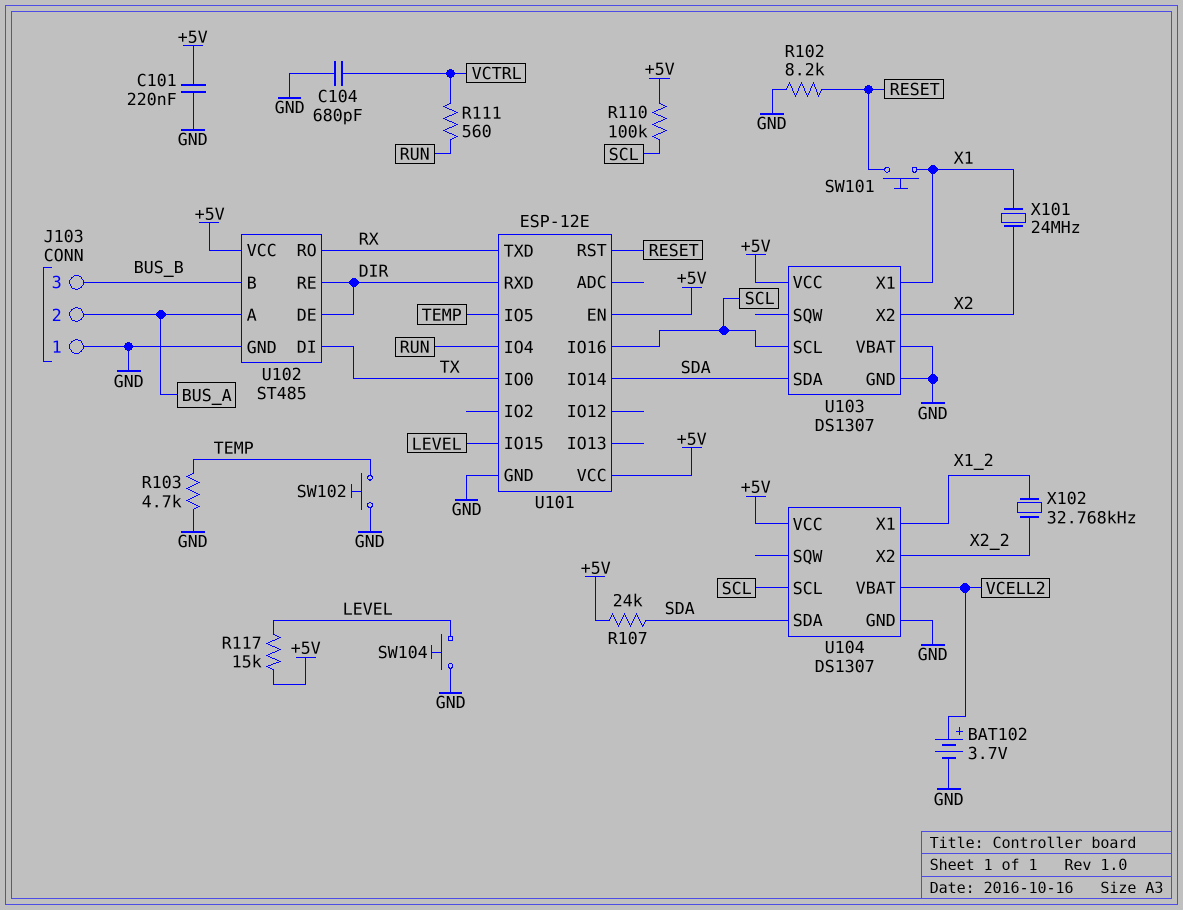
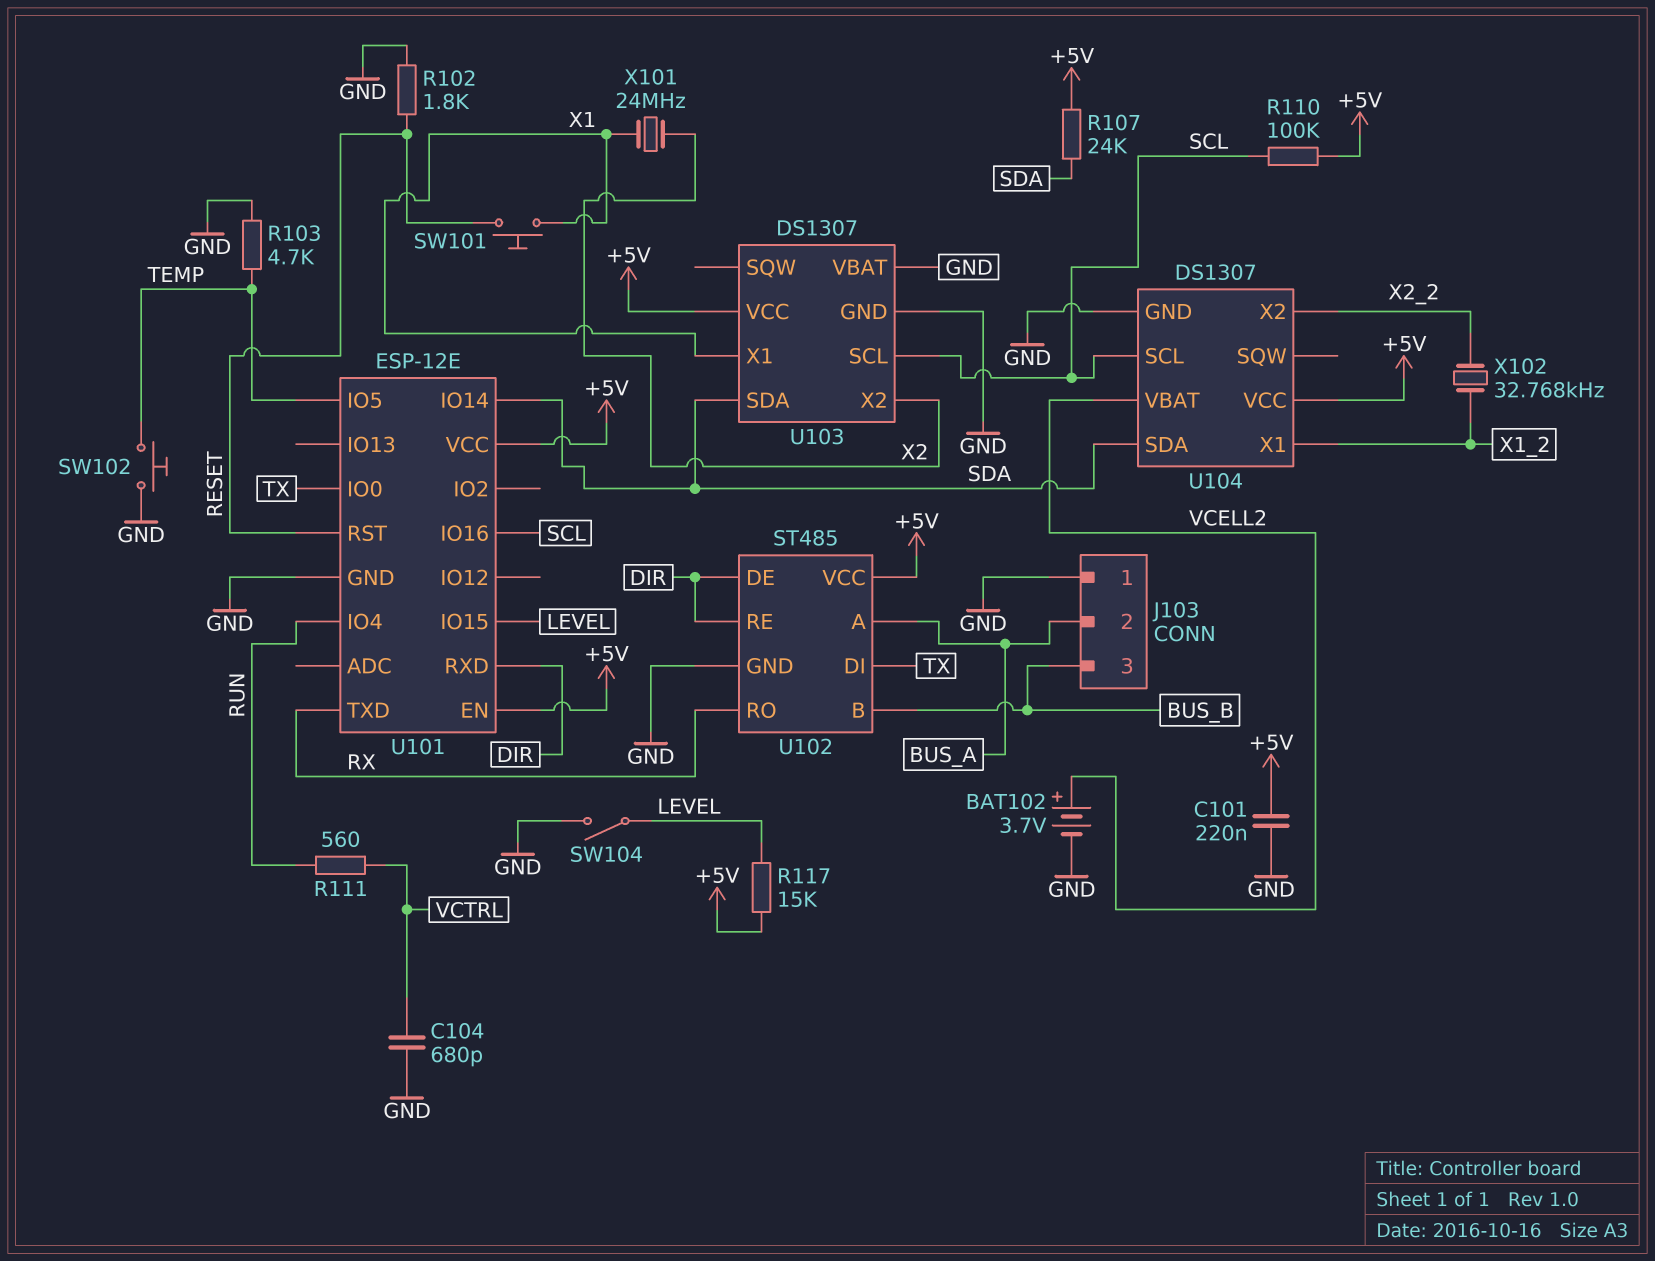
R102: 8.2k (GND, RESET) -> 1.8k (GND, RESET)
SW104: button (GND, LEVEL) -> switch (GND, LEVEL)

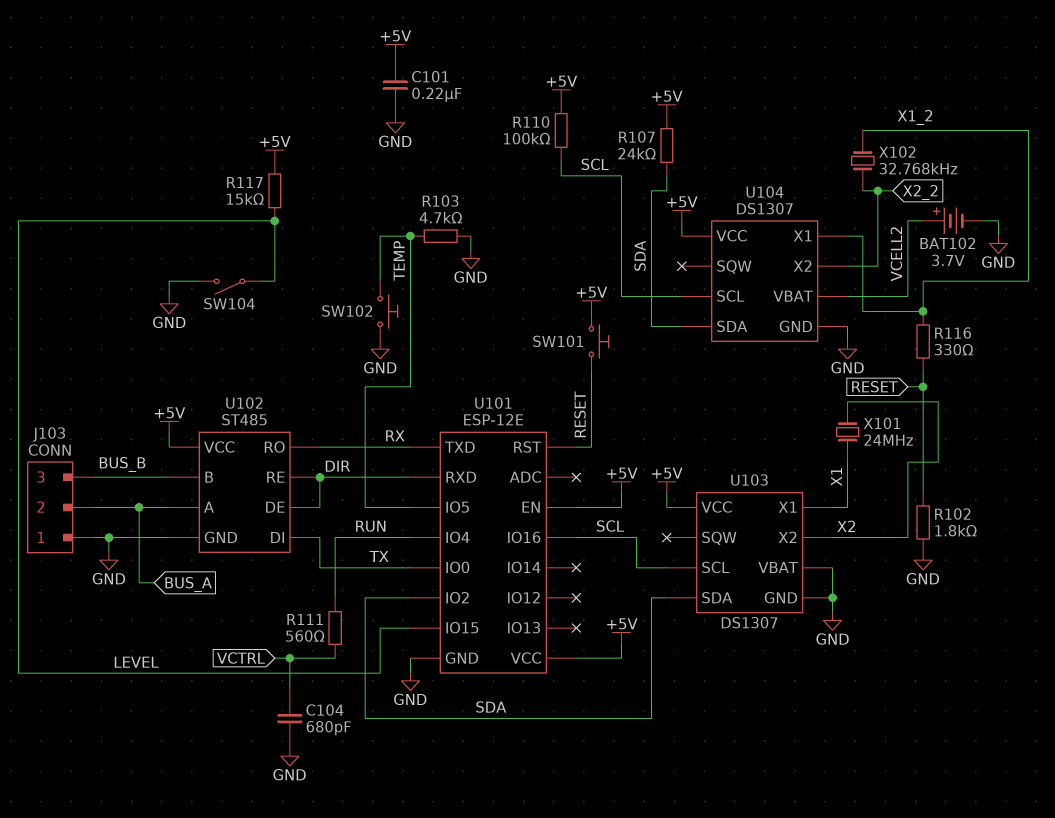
R116: none -> 330 (RESET, X1_2)
SW101: button (RESET, X1) -> button (+5V, RESET)
U101 pin IO2: none -> SDA
U101 pin IO14: SDA -> none

